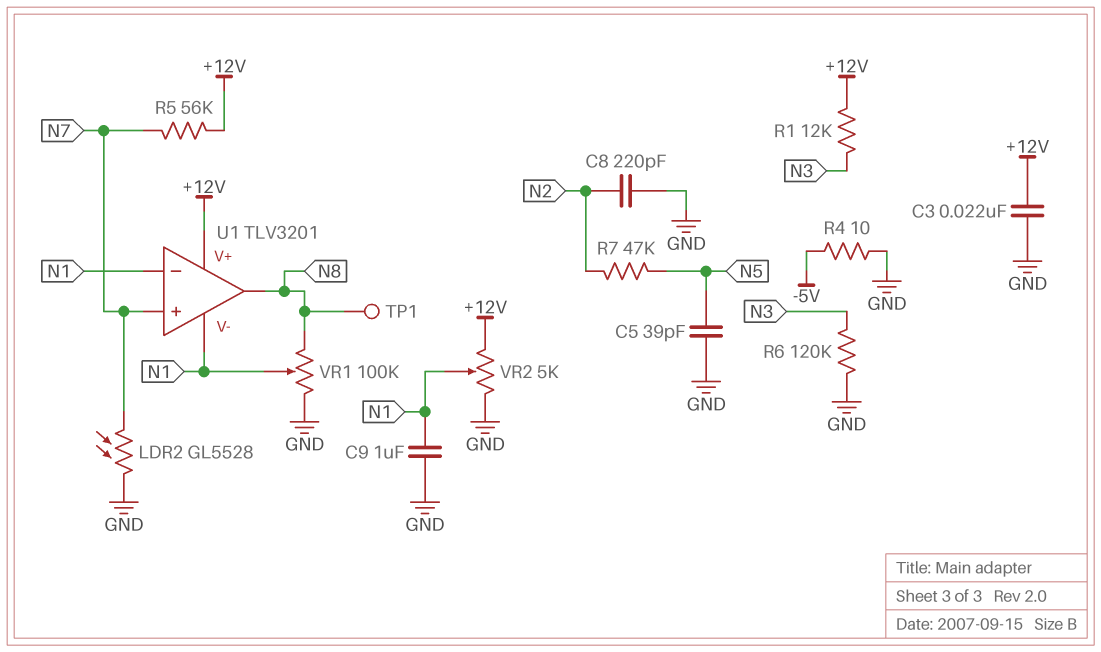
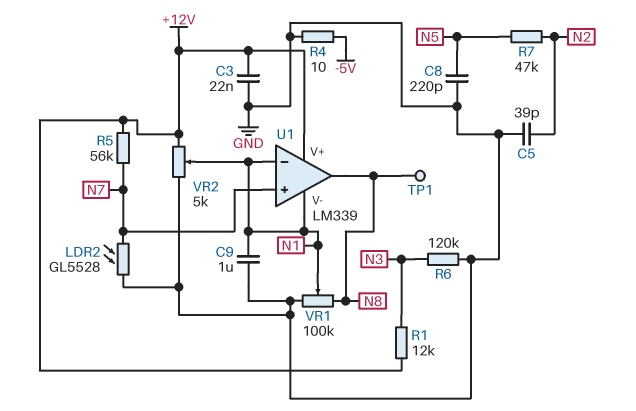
C5: 39pF (GND, N5) -> 39pF (GND, N2)
C8: 220pF (GND, N2) -> 220pF (GND, N5)
U1: TLV3201 -> LM339

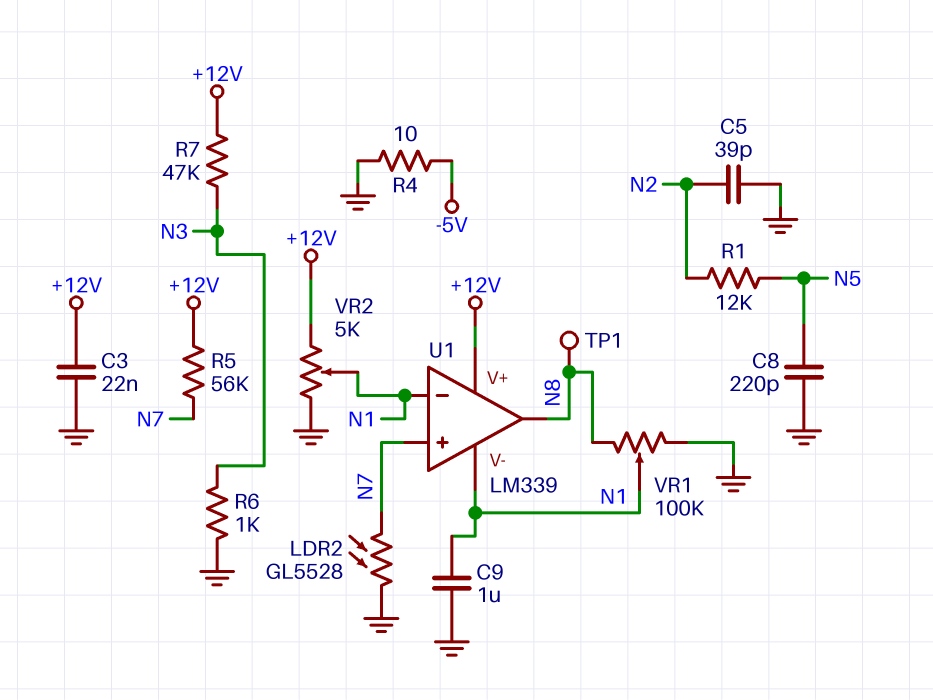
R1: 12k (+12V, N3) -> 12k (N2, N5)
R6: 120k (GND, N3) -> 1k (GND, N3)
R7: 47k (N2, N5) -> 47k (+12V, N3)

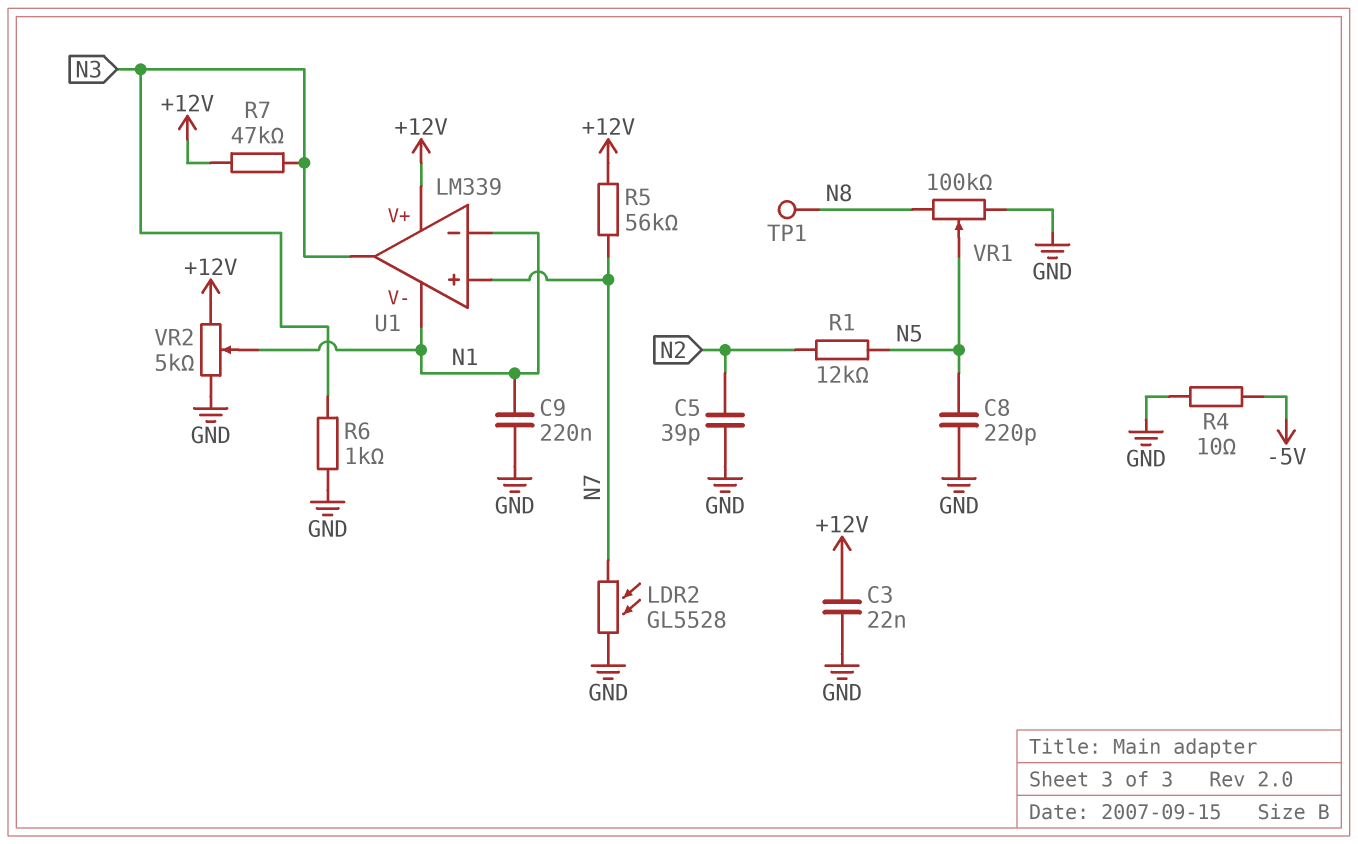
C9: 1uF (GND, N1) -> 220nF (GND, N1)
U1 pin out: N8 -> N3
VR1: 100k (GND, N8, wiper N1) -> 100k (GND, N8, wiper N5)

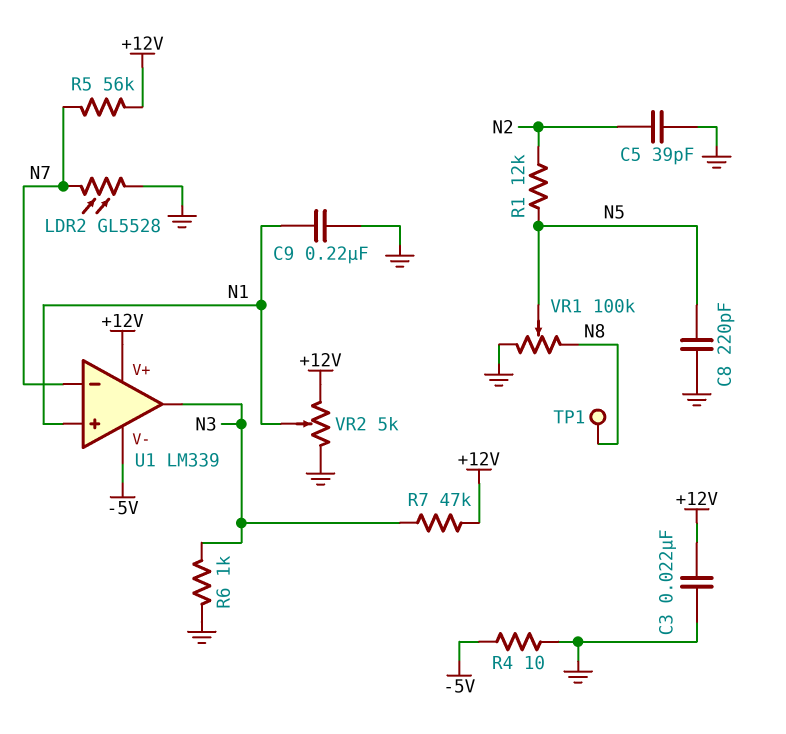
U1 pin V-: N1 -> -5V
U1 pin in+: N7 -> N1
U1 pin in-: N1 -> N7

